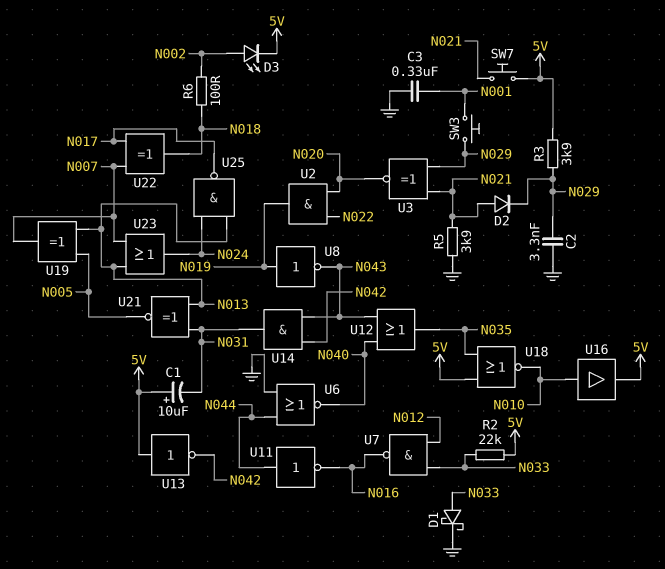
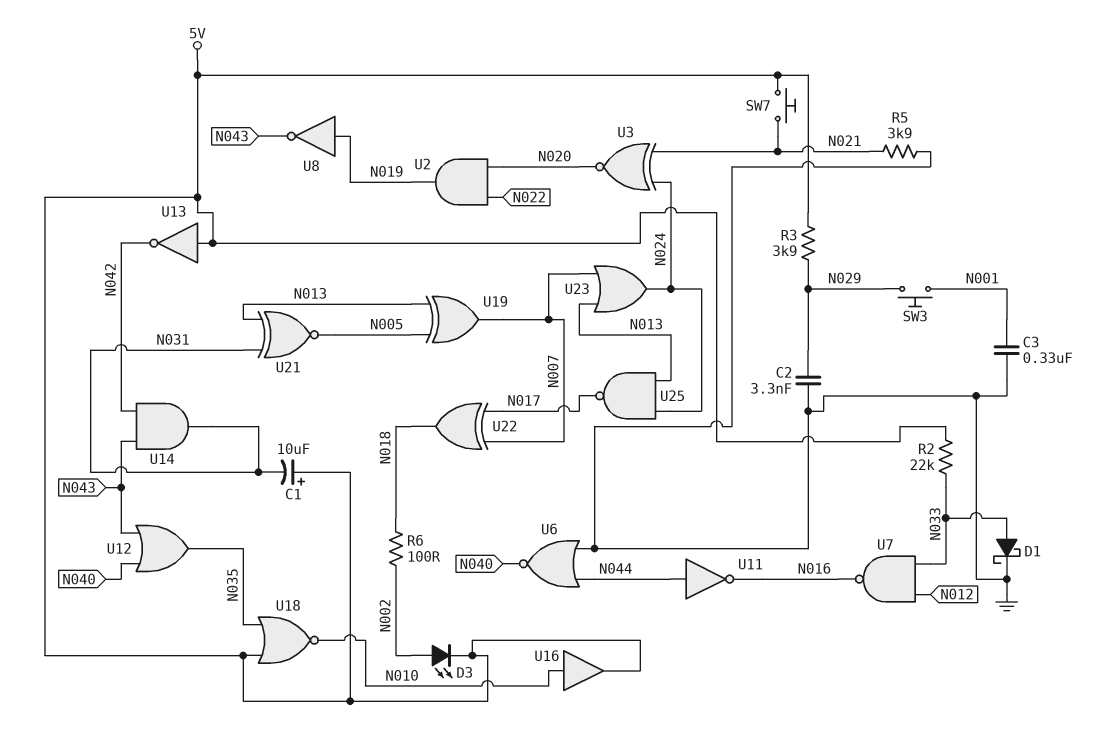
D2: diode (A N021, K N029) -> none
U3: XNOR (in N021, in N029, out N020) -> XNOR (in N021, in N024, out N020)

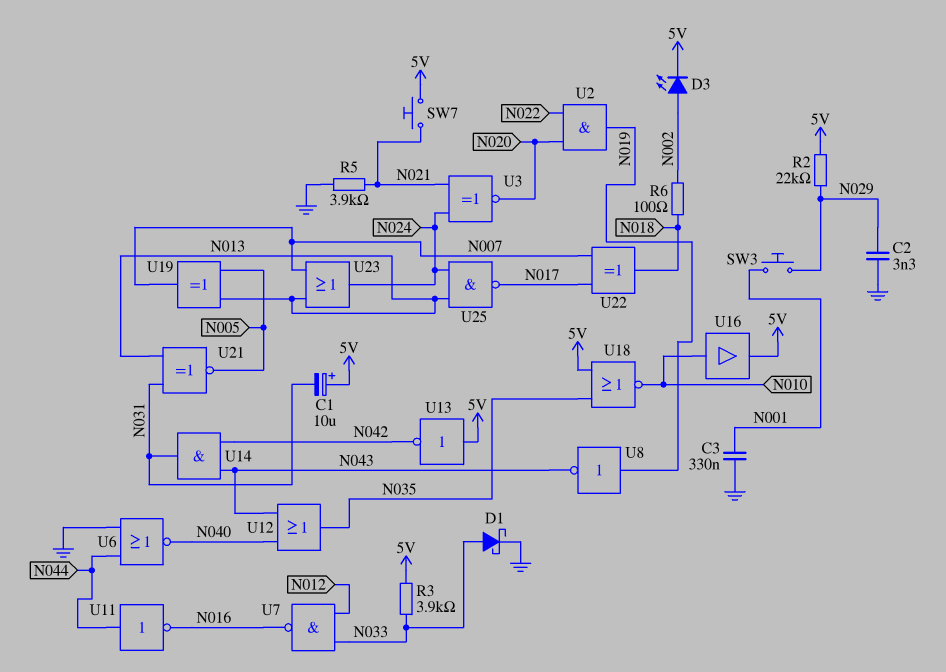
R2: 22k (5V, N033) -> 22k (5V, N029)
R3: 3.9k (5V, N029) -> 3.9k (5V, N033)

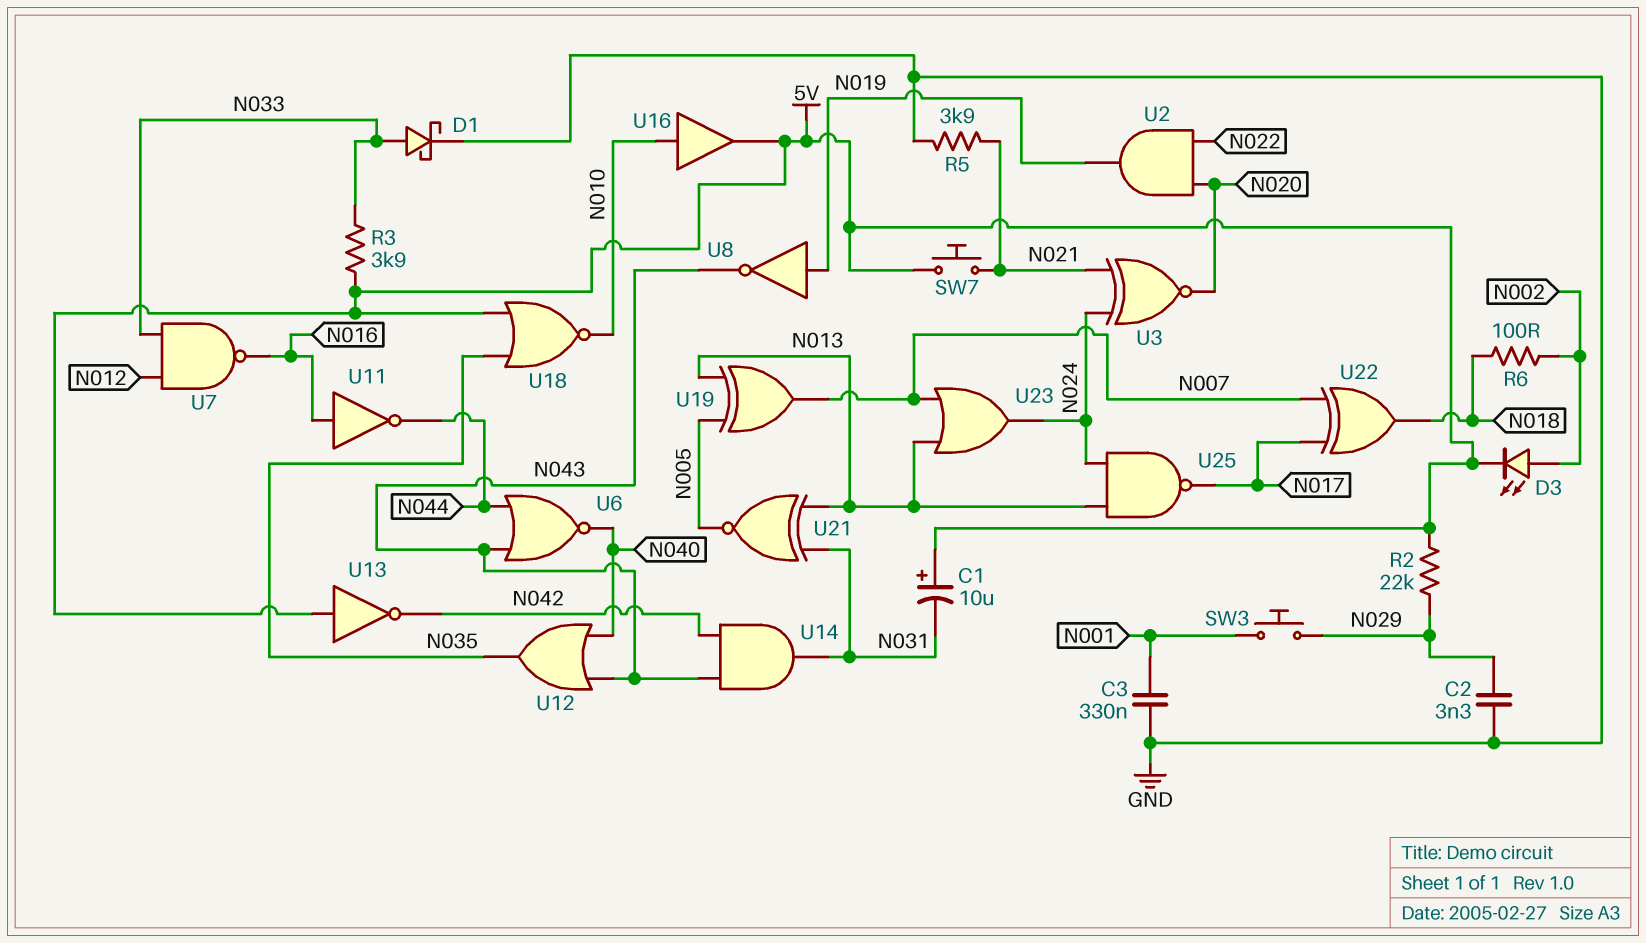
U6: NOR (in GND, in N044, out N040) -> NOR (in N043, in N044, out N040)
U11: NOT (in N044, out N016) -> NOT (in N016, out N044)

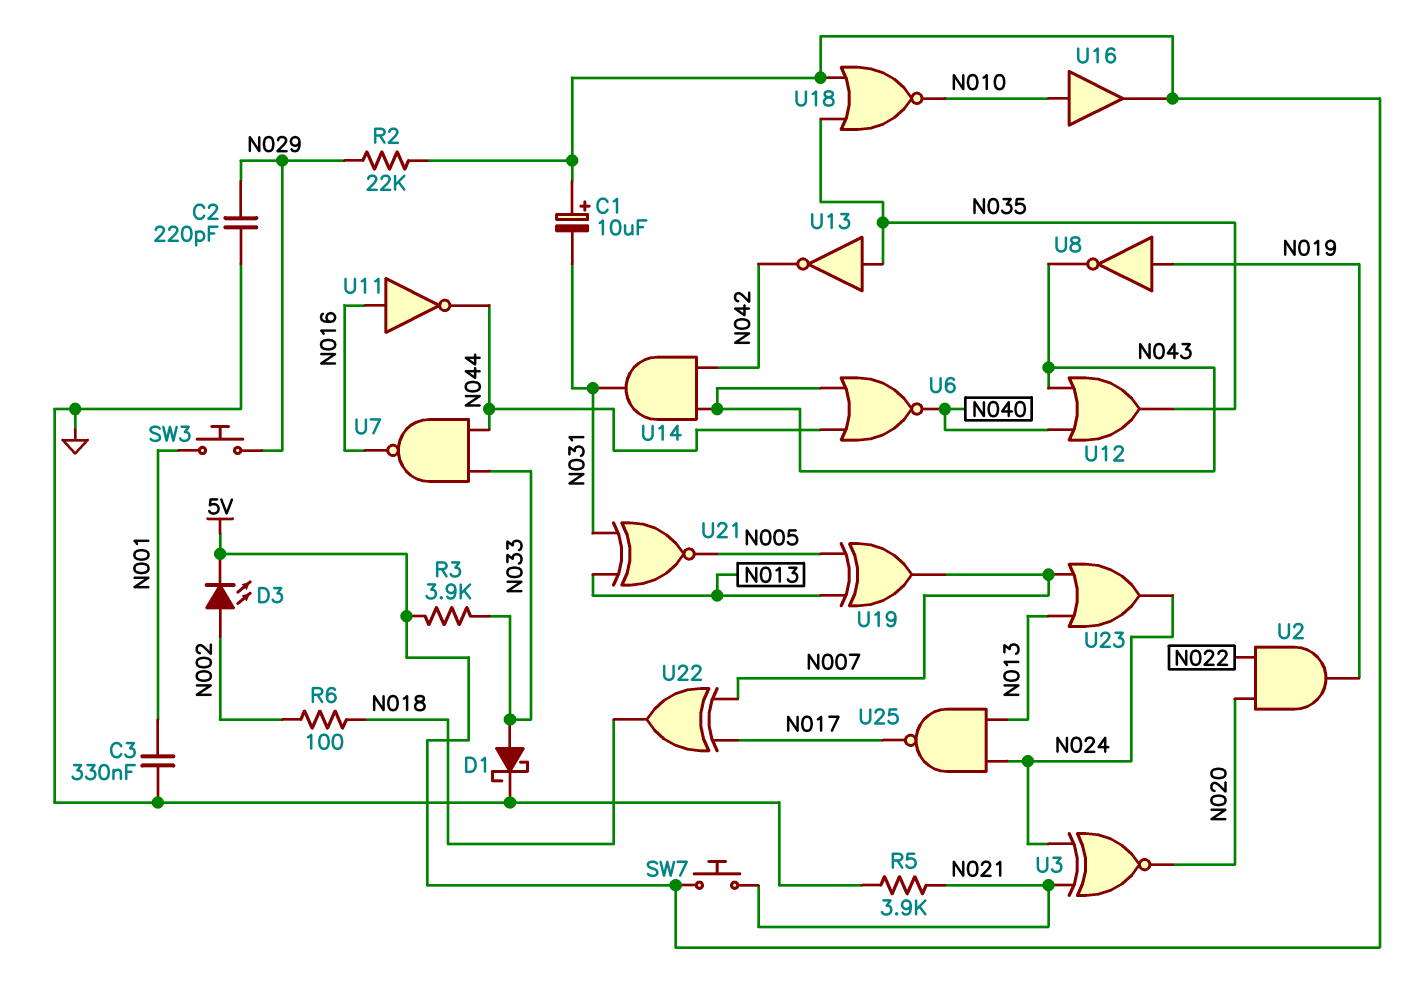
C2: 3.3nF (GND, N029) -> 220pF (GND, N029)
U7: NAND (in N012, in N033, out N016) -> NAND (in N033, in N044, out N016)
U13: NOT (in 5V, out N042) -> NOT (in N035, out N042)

